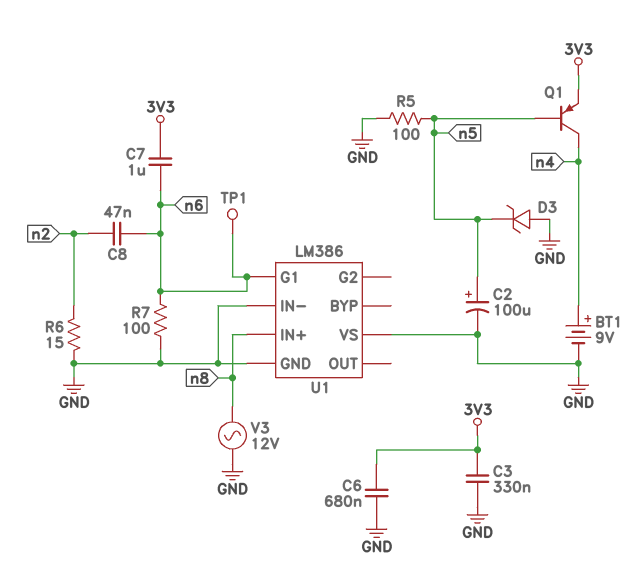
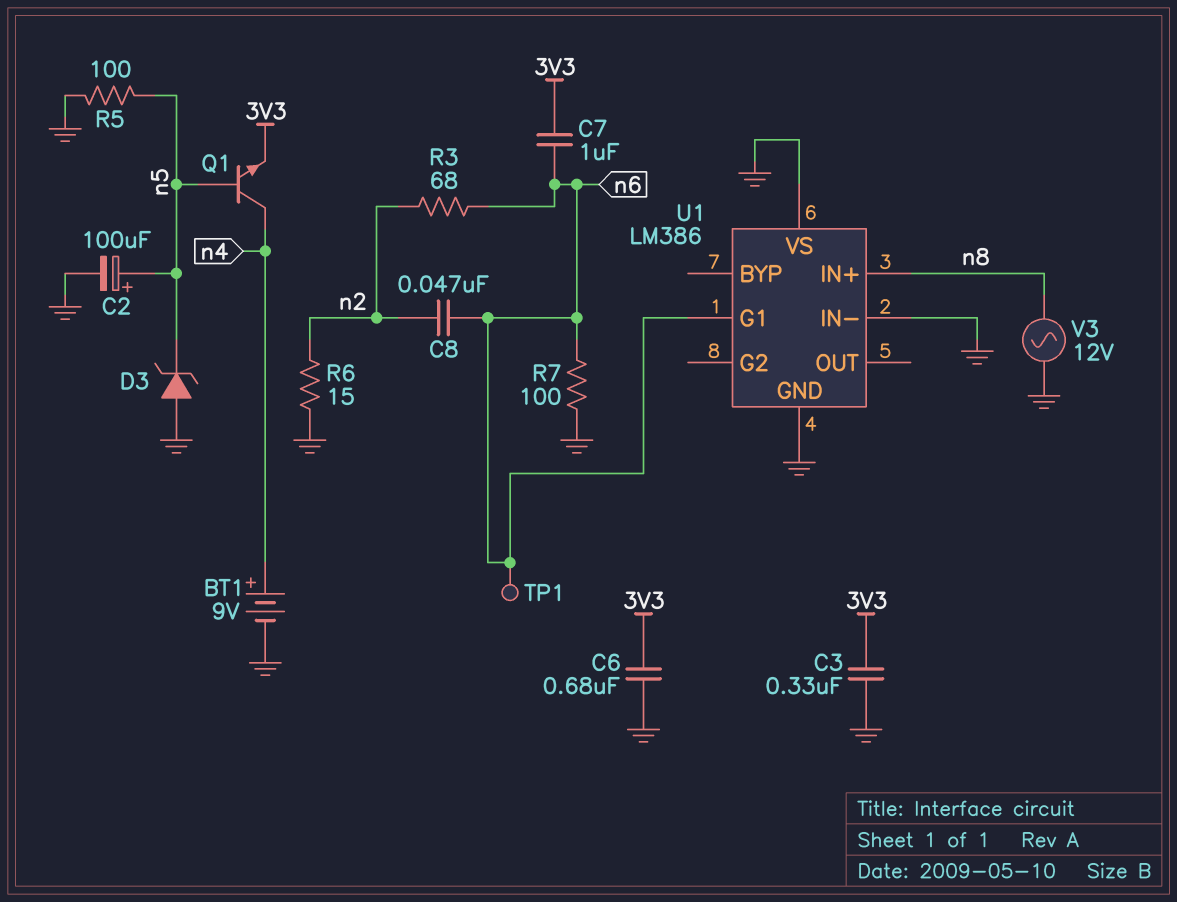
Q1: PNP (B n5, C n4, E 3V3) -> NPN (B n5, C n4, E 3V3)
R3: none -> 68 (n2, n6)

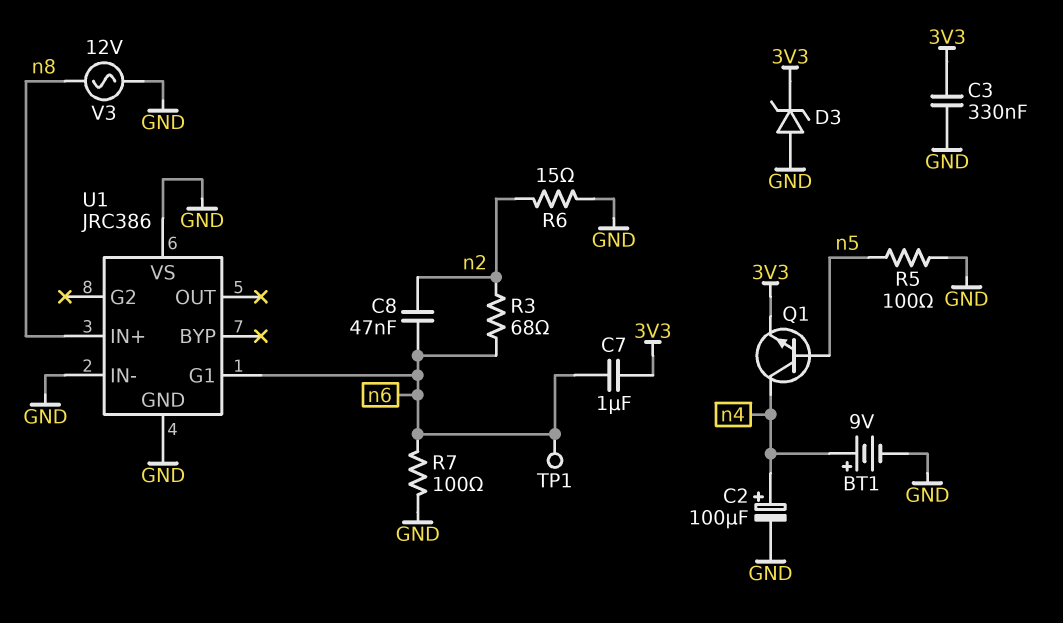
C2: 100uF (plus n5, minus GND) -> 100uF (plus n4, minus GND)
C6: 680nF (3V3, GND) -> none
D3: zener (A GND, K n5) -> zener (A GND, K 3V3)
U1: LM386 -> JRC386

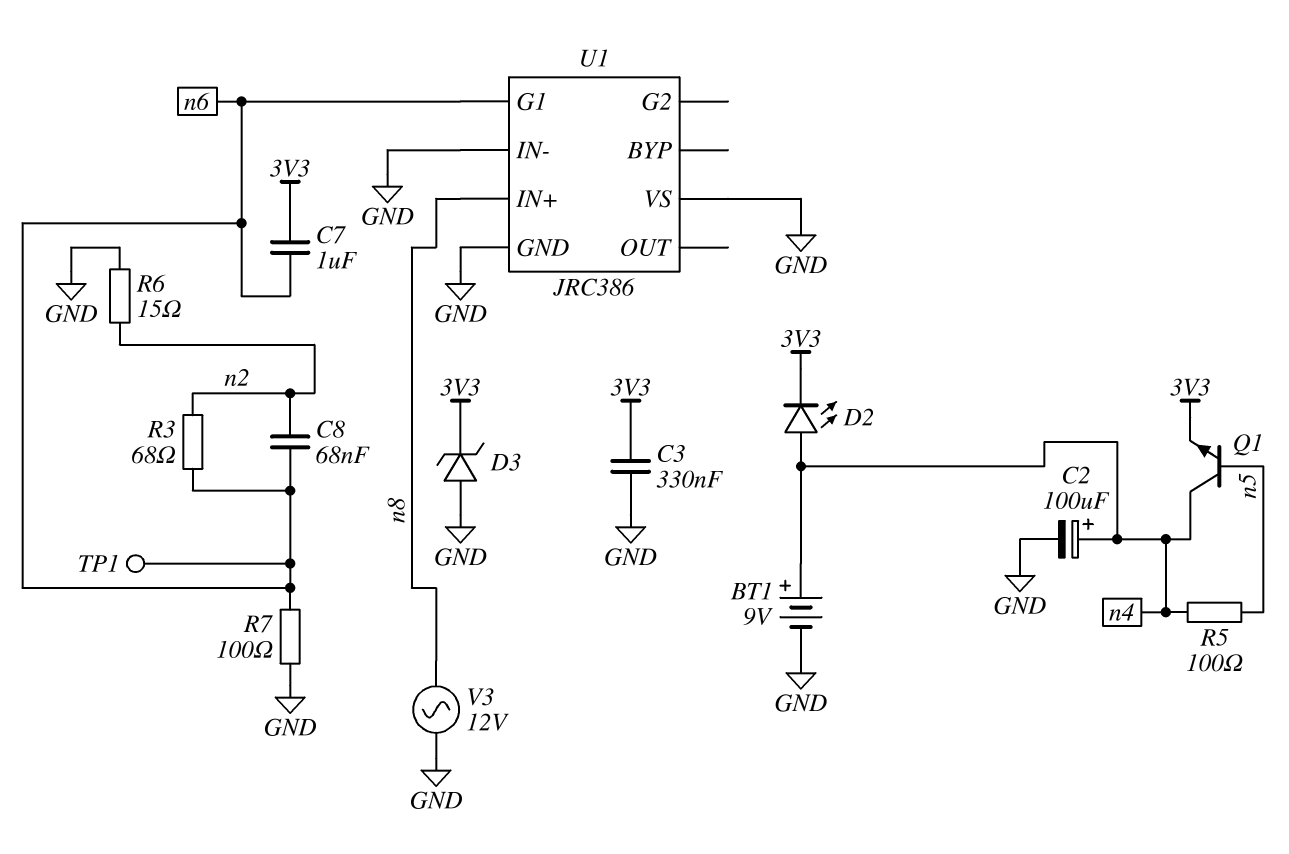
C8: 47nF (n2, n6) -> 68nF (n2, n6)
D2: none -> LED (A n4, K 3V3)
R5: 100 (GND, n5) -> 100 (n4, n5)

